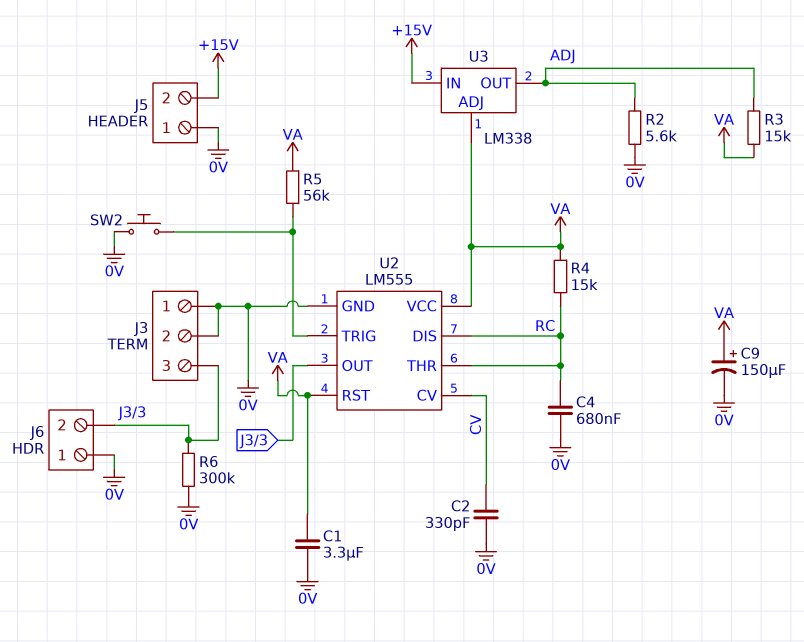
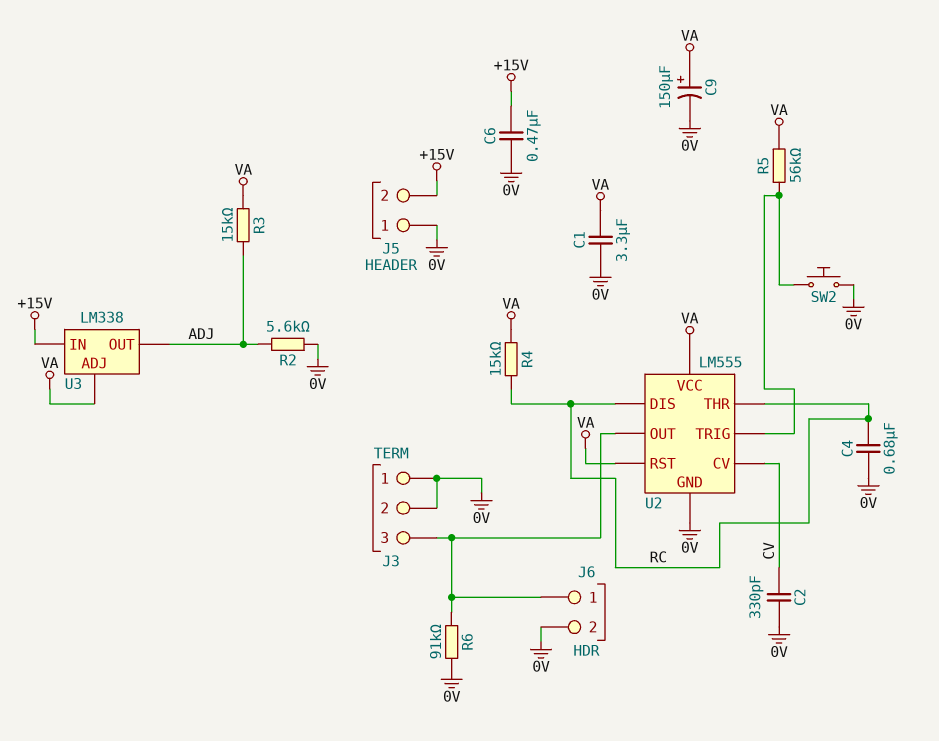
C6: none -> 470nF (+15V, 0V)
J6 pin 1: 0V -> J3/3
J6 pin 2: J3/3 -> 0V
R6: 300k (0V, J3/3) -> 91k (0V, J3/3)

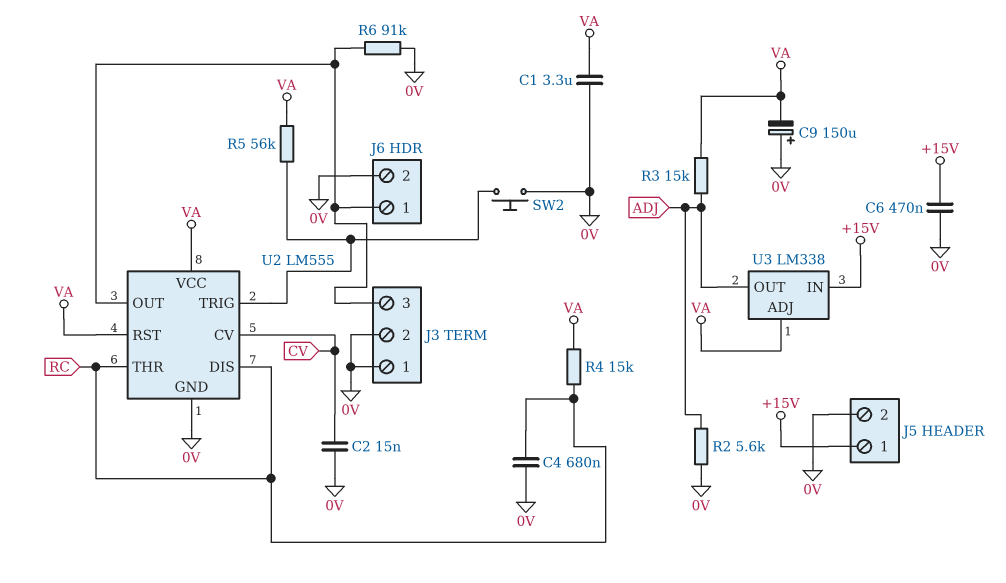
C2: 330pF (0V, CV) -> 15nF (0V, CV)
C9: 150uF (plus VA, minus 0V) -> 150uF (plus 0V, minus VA)
J5 pin 1: 0V -> +15V
J5 pin 2: +15V -> 0V

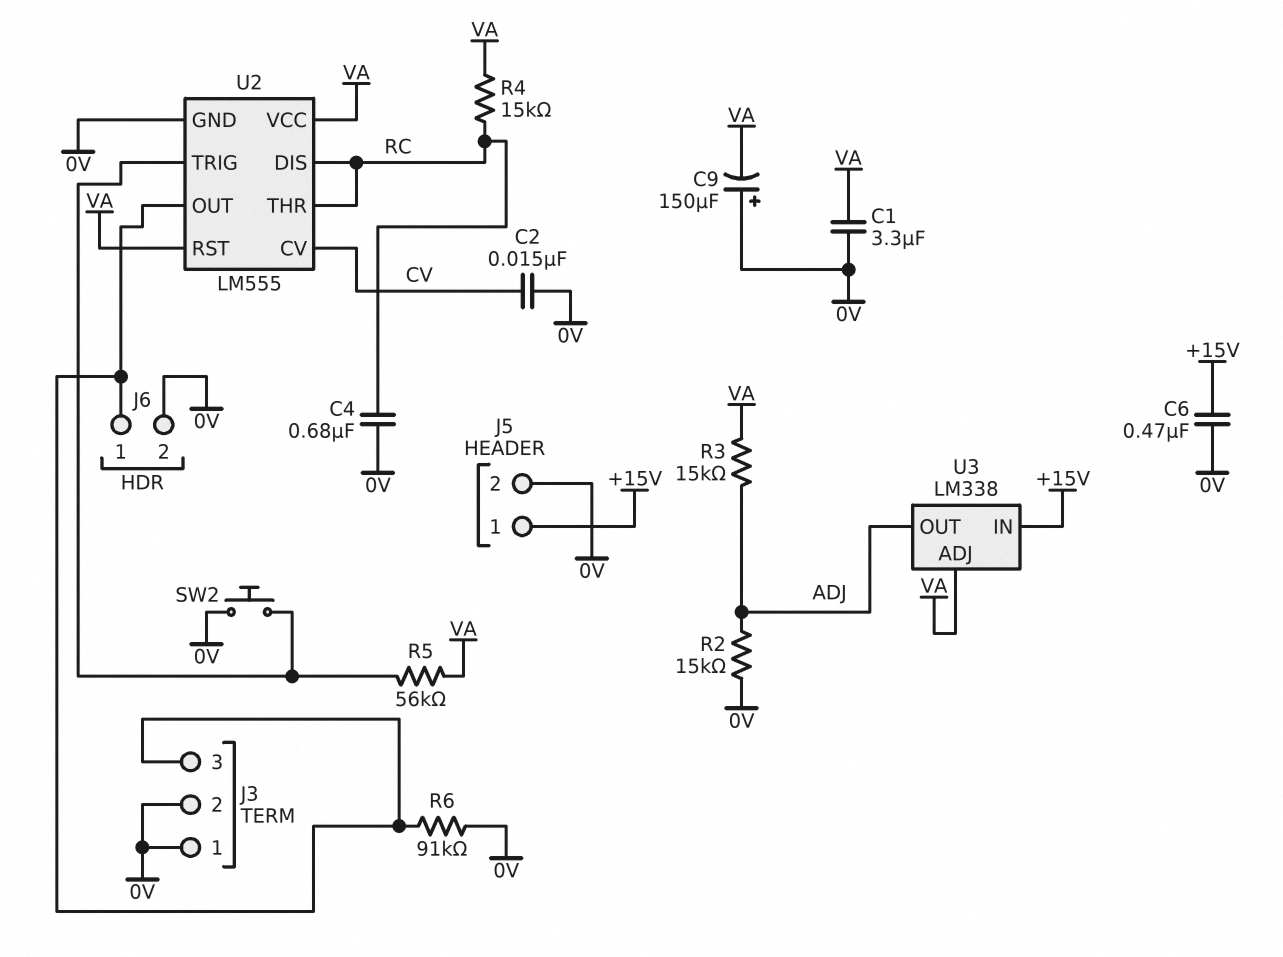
R2: 5.6k (0V, ADJ) -> 15k (0V, ADJ)

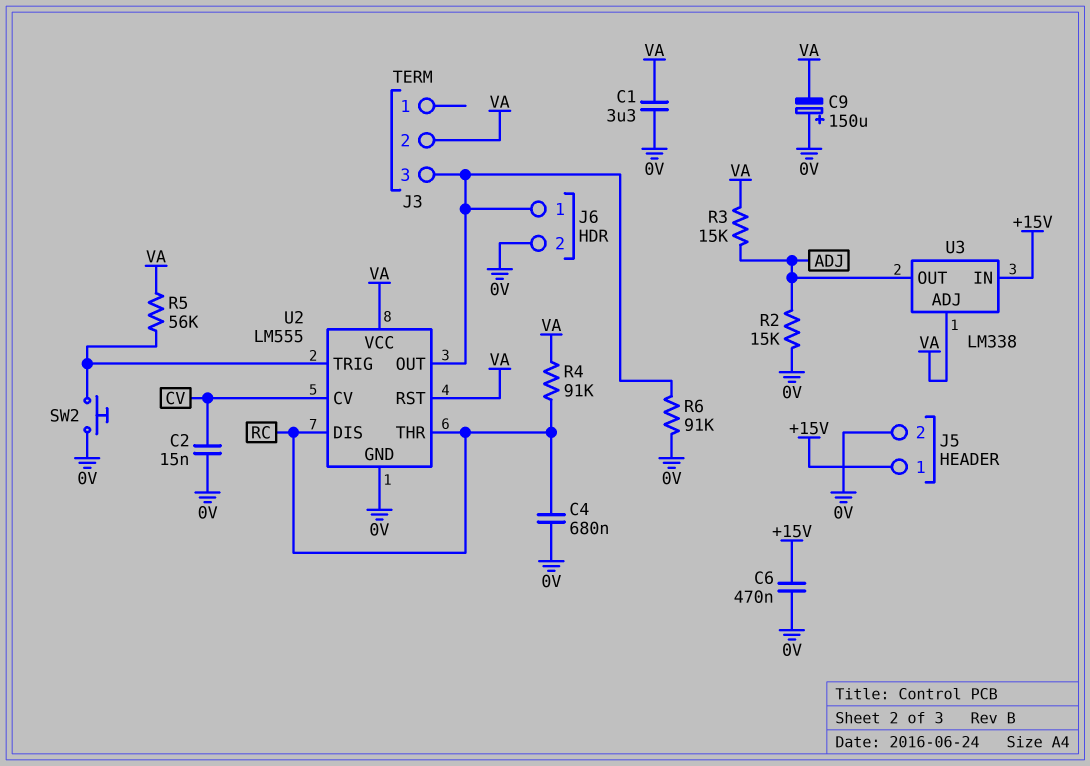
J3 pin 1: 0V -> none
J3 pin 2: 0V -> VA
R4: 15k (RC, VA) -> 91k (RC, VA)

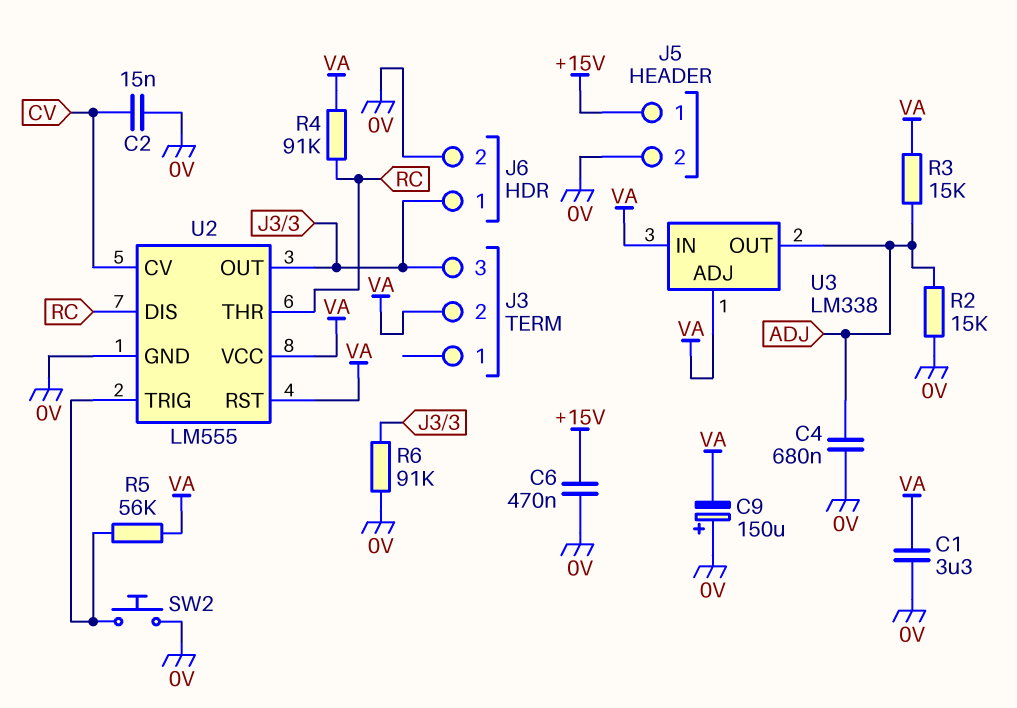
C4: 680nF (0V, RC) -> 680nF (0V, ADJ)
U3 pin IN: +15V -> VA

